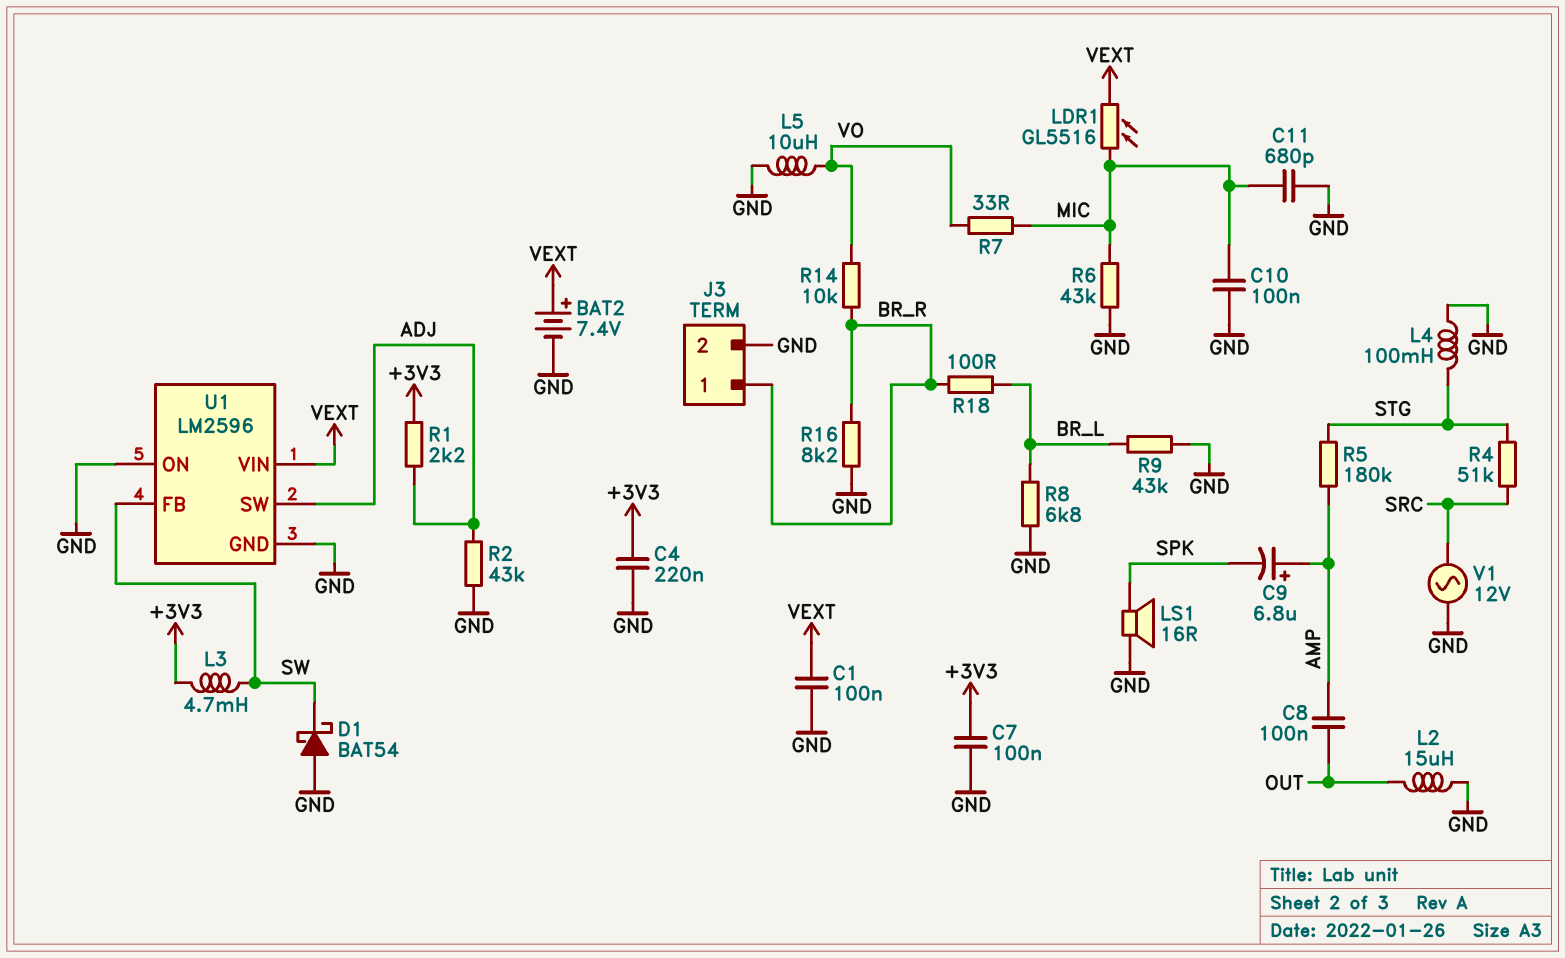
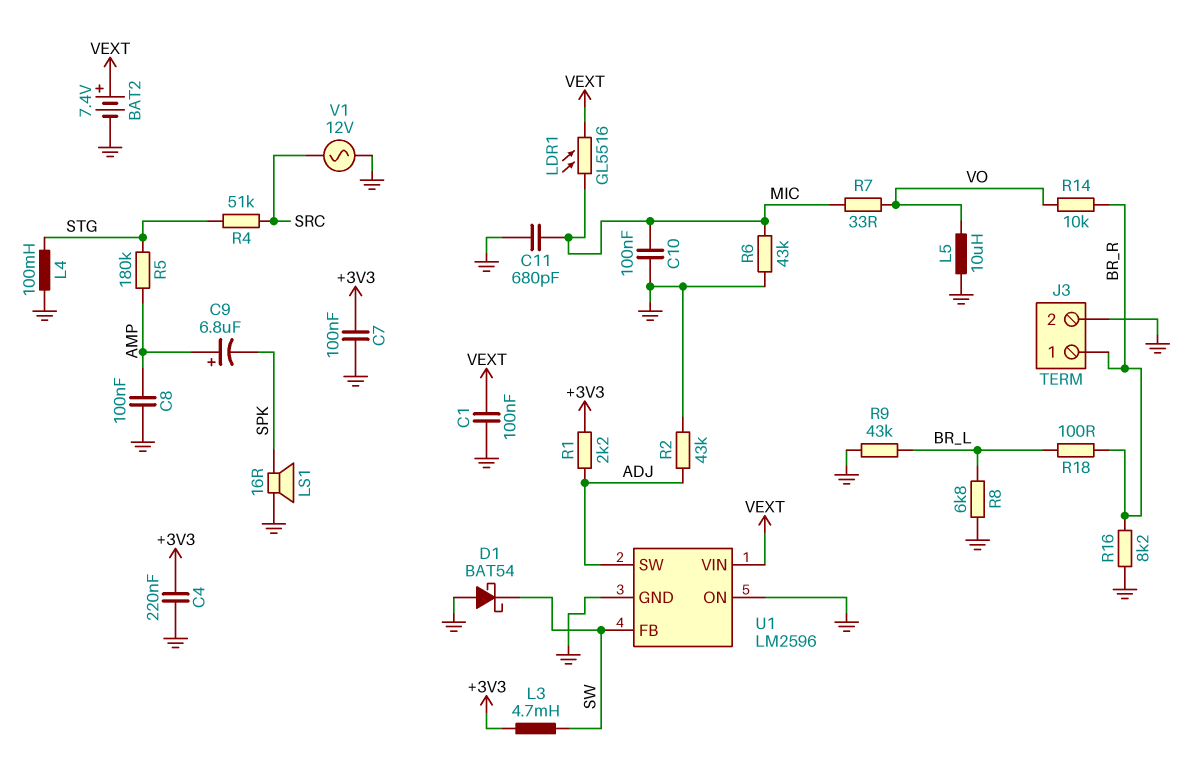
C8: 100nF (AMP, OUT) -> 100nF (AMP, GND)
L2: 15uH (GND, OUT) -> none

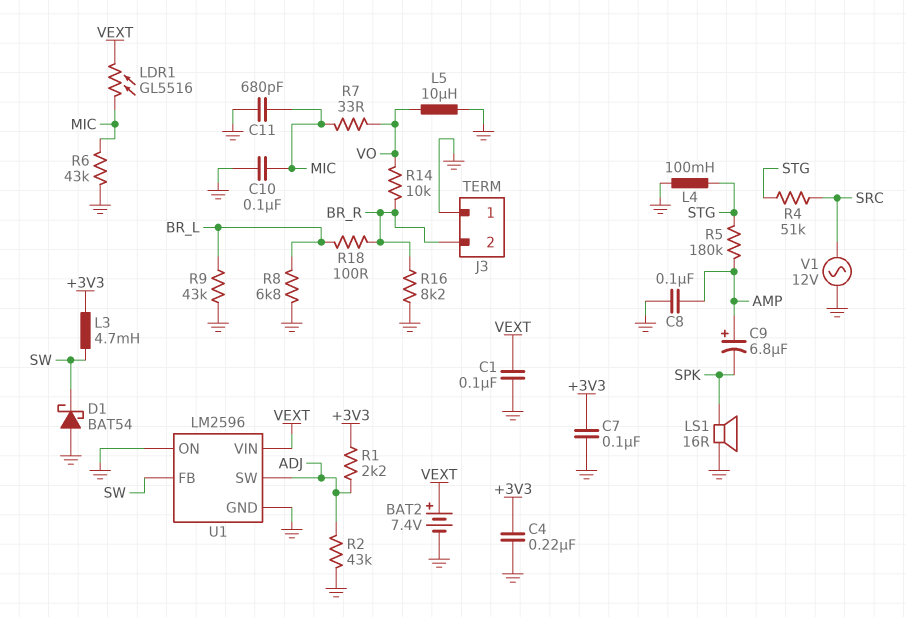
J3 pin 1: BR_R -> GND
J3 pin 2: GND -> BR_R

